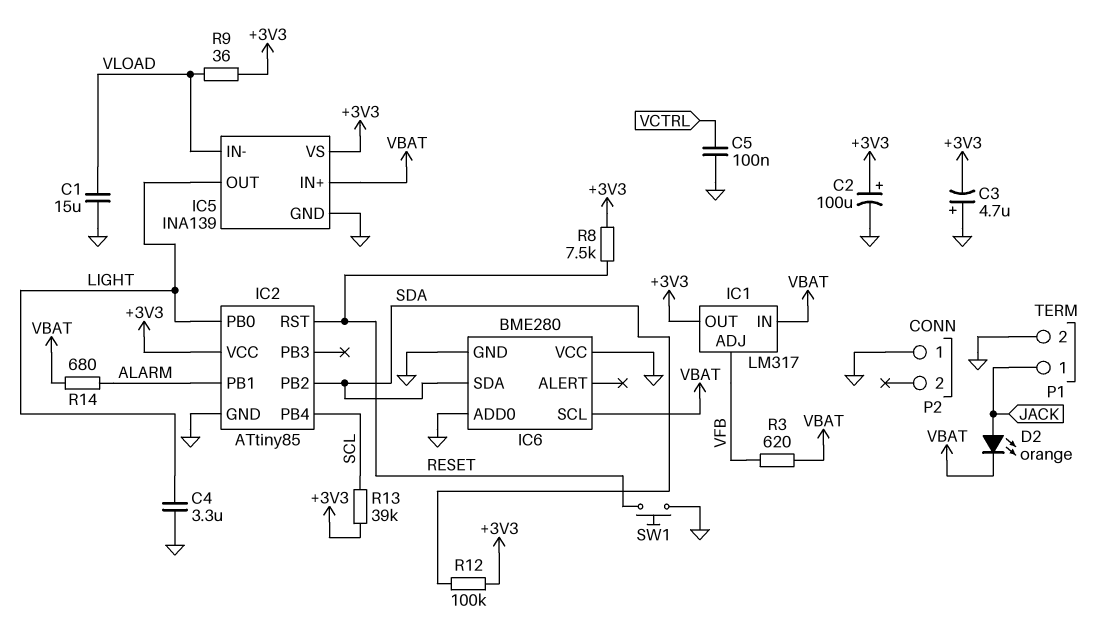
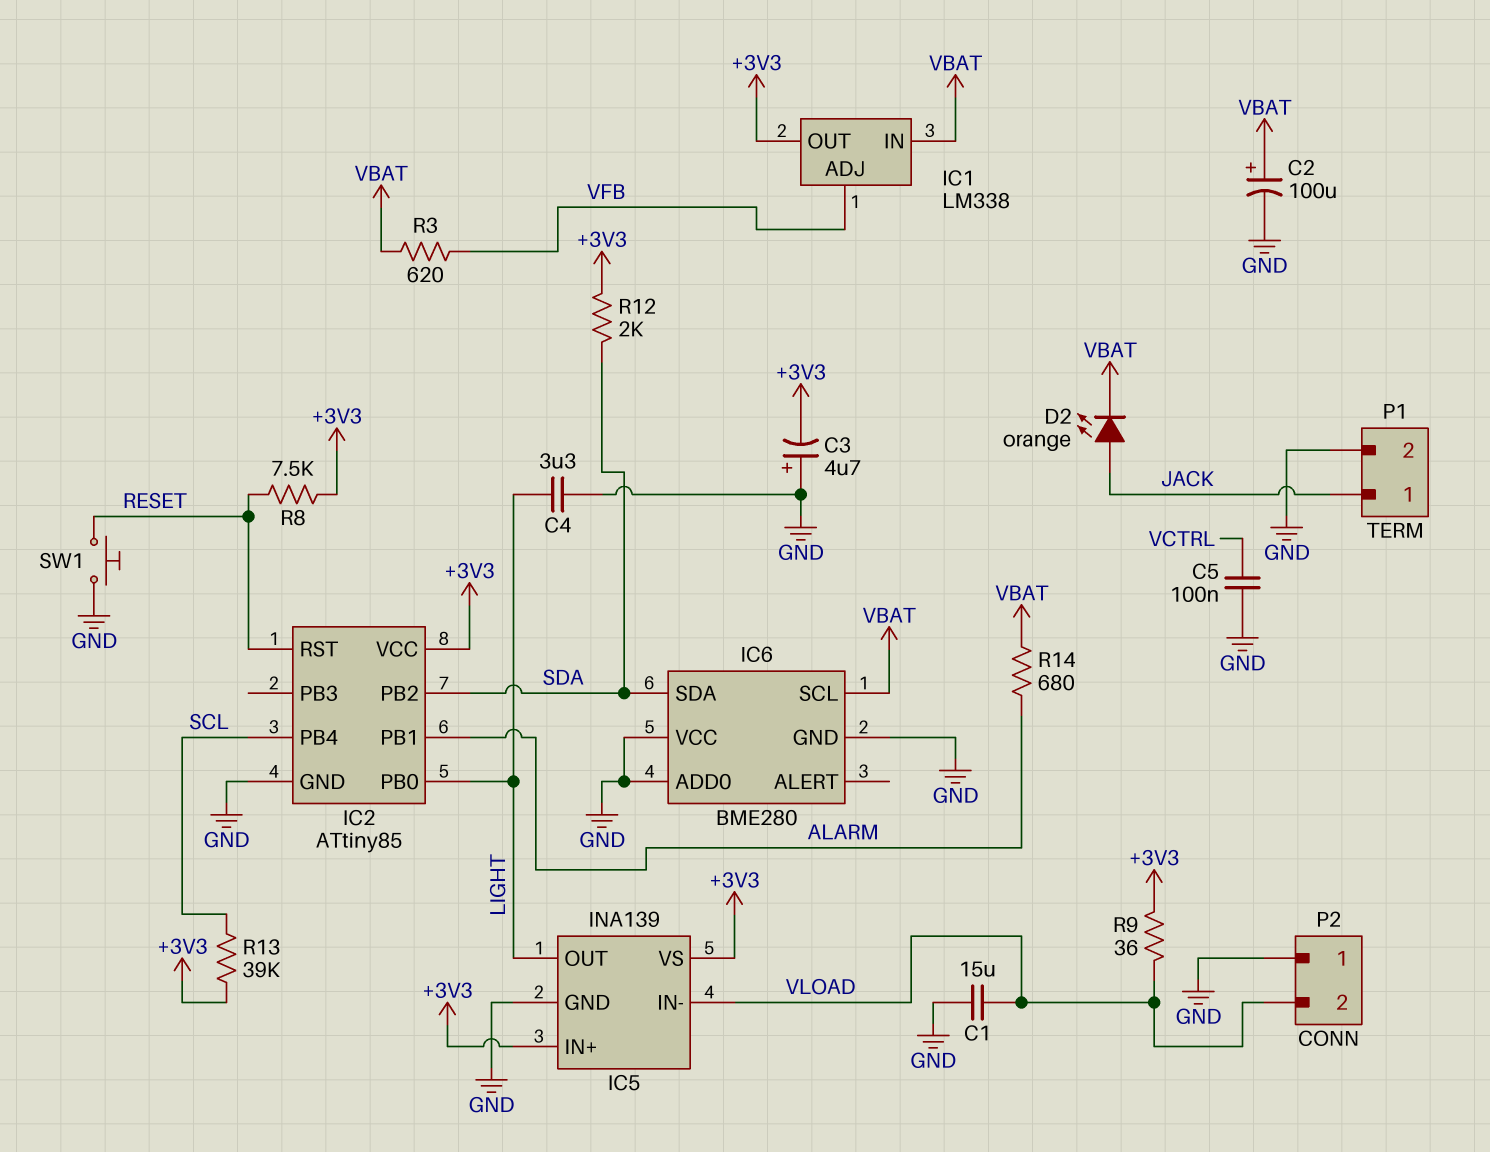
C2: 100uF (plus +3V3, minus GND) -> 100uF (plus VBAT, minus GND)
IC1: LM317 -> LM338
IC5 pin IN+: VBAT -> +3V3
P2 pin 2: none -> VLOAD
R12: 100k (+3V3, SDA) -> 2k (+3V3, SDA)

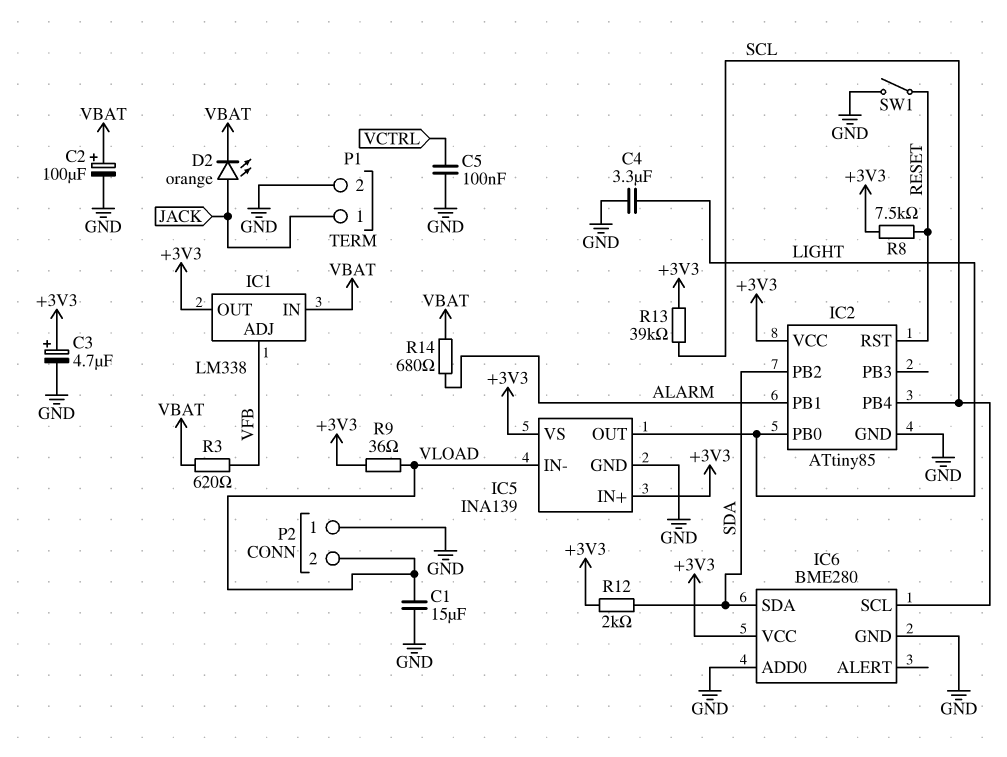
C3: 4.7uF (plus GND, minus +3V3) -> 4.7uF (plus +3V3, minus GND)
IC6 pin SCL: VBAT -> SCL
IC6 pin VCC: GND -> +3V3
SW1: button (GND, RESET) -> switch (GND, RESET)

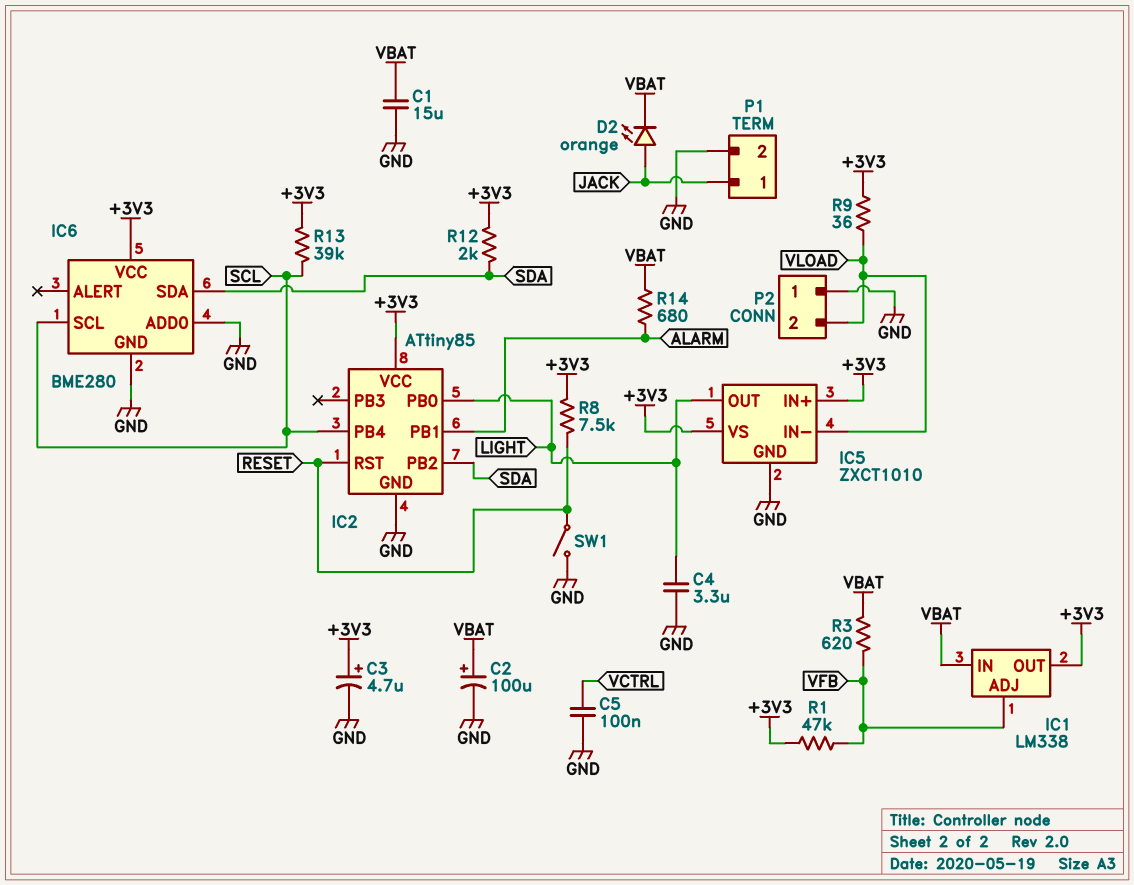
C1: 15uF (GND, VLOAD) -> 15uF (GND, VBAT)
IC5: INA139 -> ZXCT1010
R1: none -> 47k (+3V3, VFB)

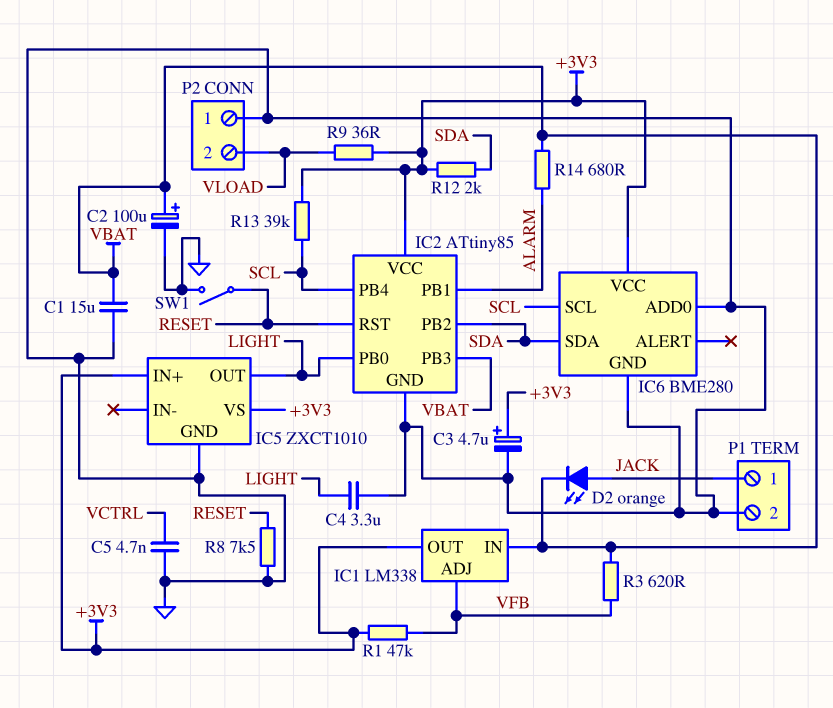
C5: 100nF (GND, VCTRL) -> 4.7nF (GND, VCTRL)
IC2 pin PB3: none -> VBAT
IC5 pin IN-: VLOAD -> none
R8: 7.5k (+3V3, RESET) -> 7.5k (GND, RESET)

